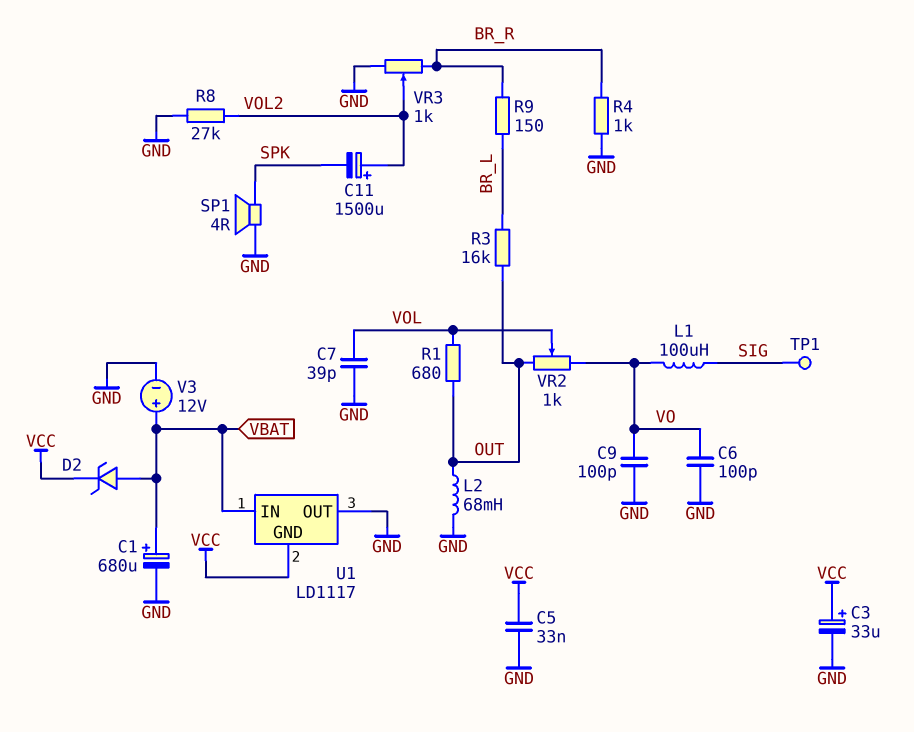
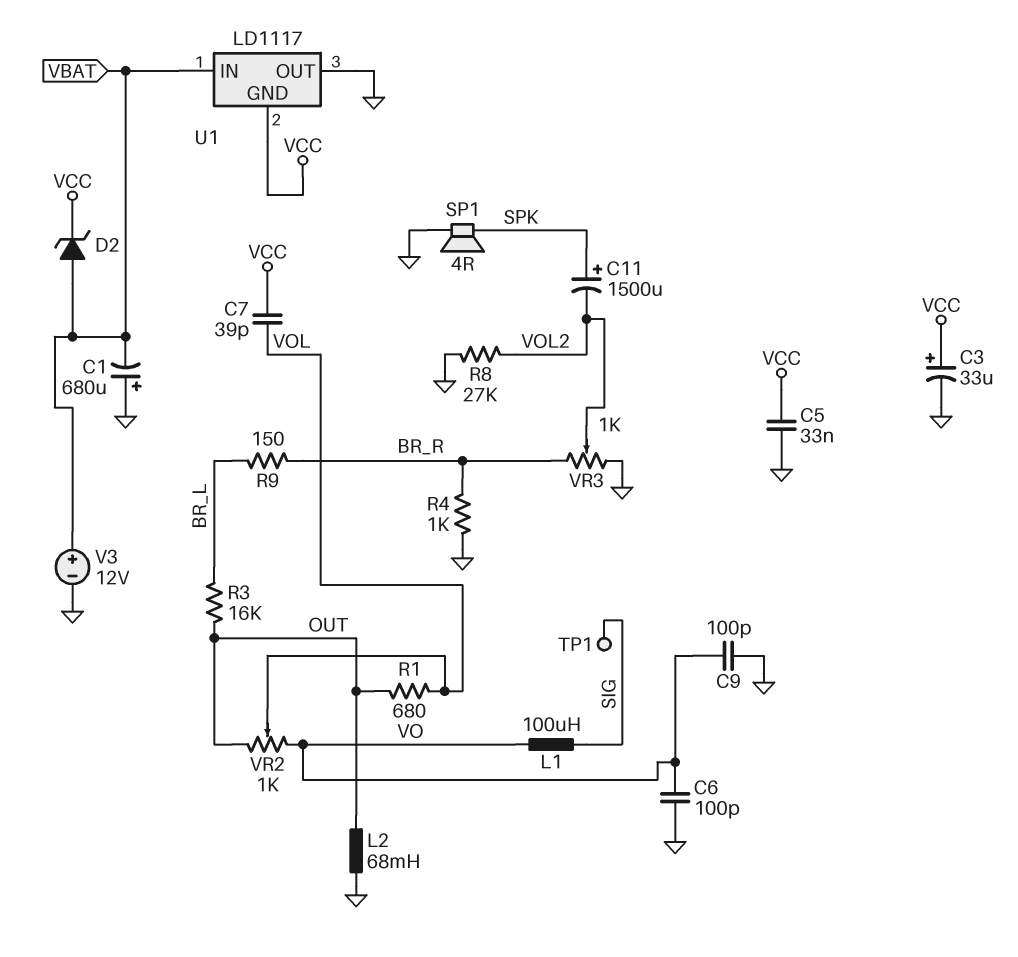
C1: 680uF (plus VBAT, minus GND) -> 680uF (plus GND, minus VBAT)
C7: 39pF (GND, VOL) -> 39pF (VCC, VOL)
C11: 1500uF (plus VOL2, minus SPK) -> 1500uF (plus SPK, minus VOL2)

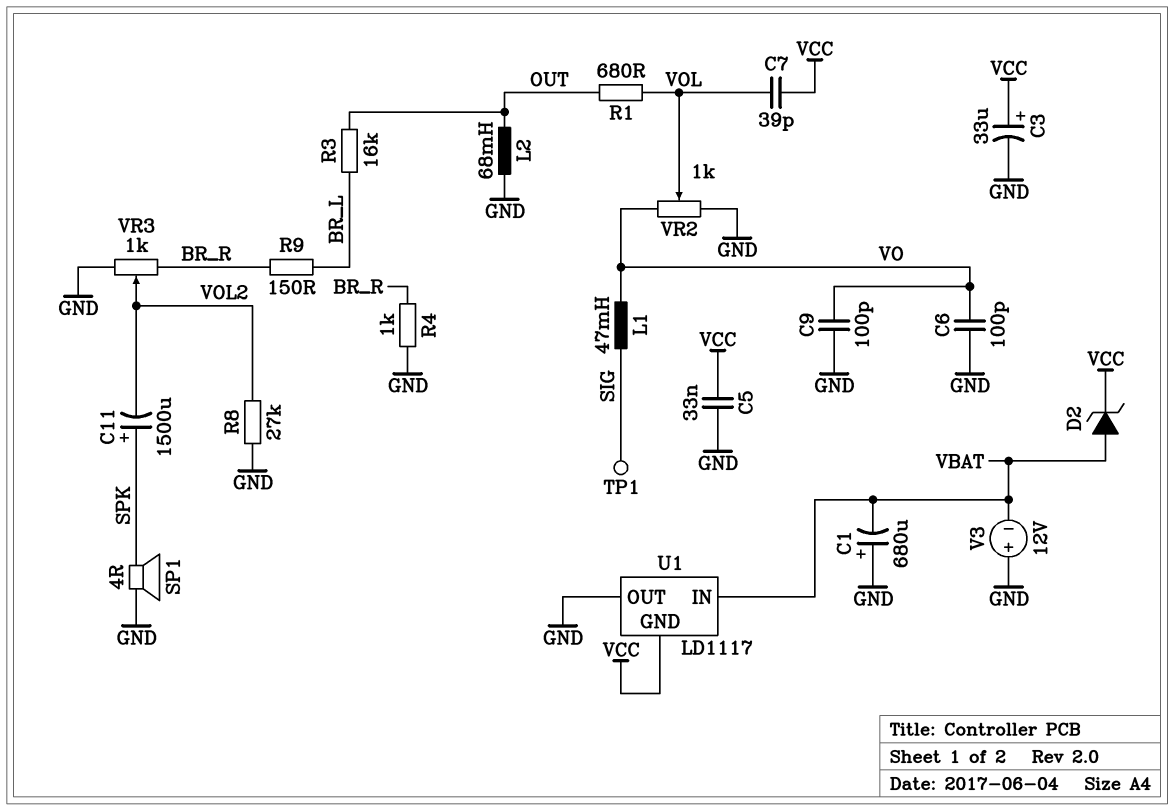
L1: 100uH (SIG, VO) -> 47mH (SIG, VO)
V3: 12V (plus VBAT, minus GND) -> 12V (plus GND, minus VBAT)
VR2: 1k (OUT, VO, wiper VOL) -> 1k (GND, VO, wiper VOL)

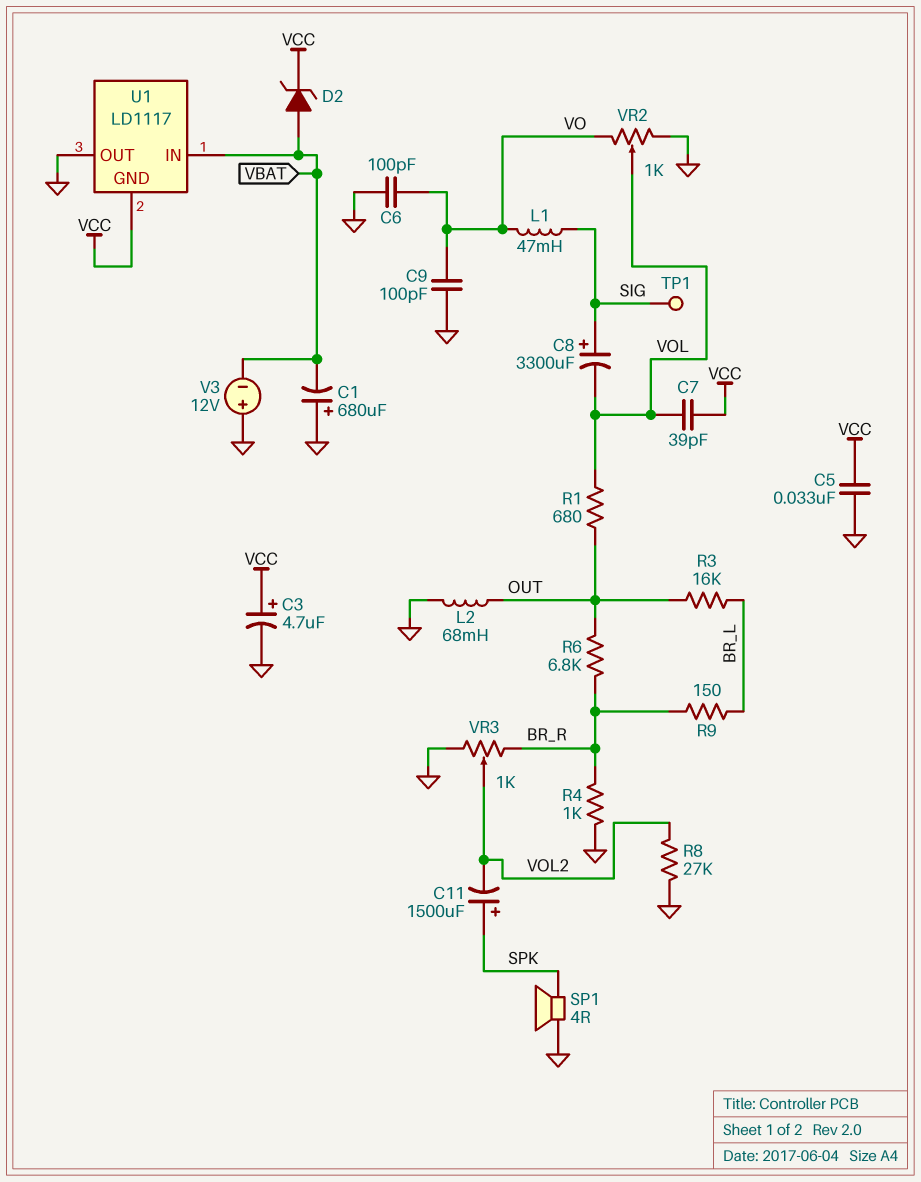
C3: 33uF (plus VCC, minus GND) -> 4.7uF (plus VCC, minus GND)
C8: none -> 3300uF (plus SIG, minus VOL)
R6: none -> 6.8k (BR_R, OUT)

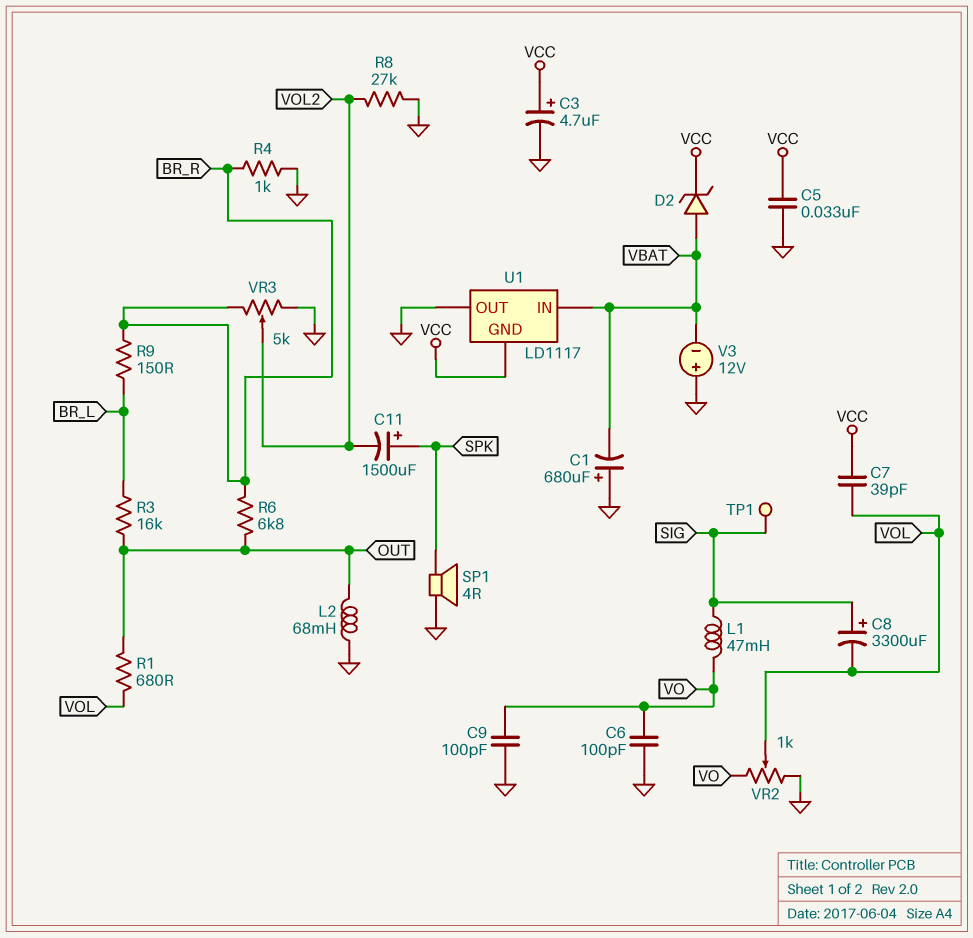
VR3: 1k (BR_R, GND, wiper VOL2) -> 5k (BR_R, GND, wiper VOL2)

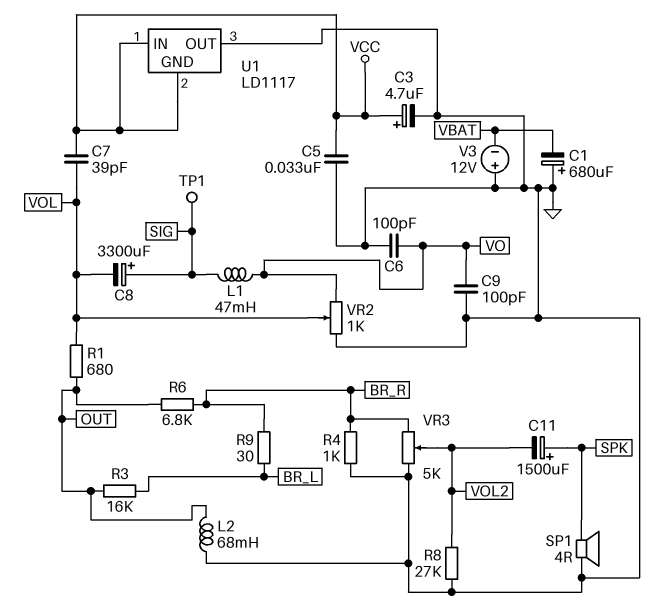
D2: zener (A VBAT, K VCC) -> none
R9: 150 (BR_L, BR_R) -> 30 (BR_L, BR_R)
U1 pin IN: VBAT -> VCC

